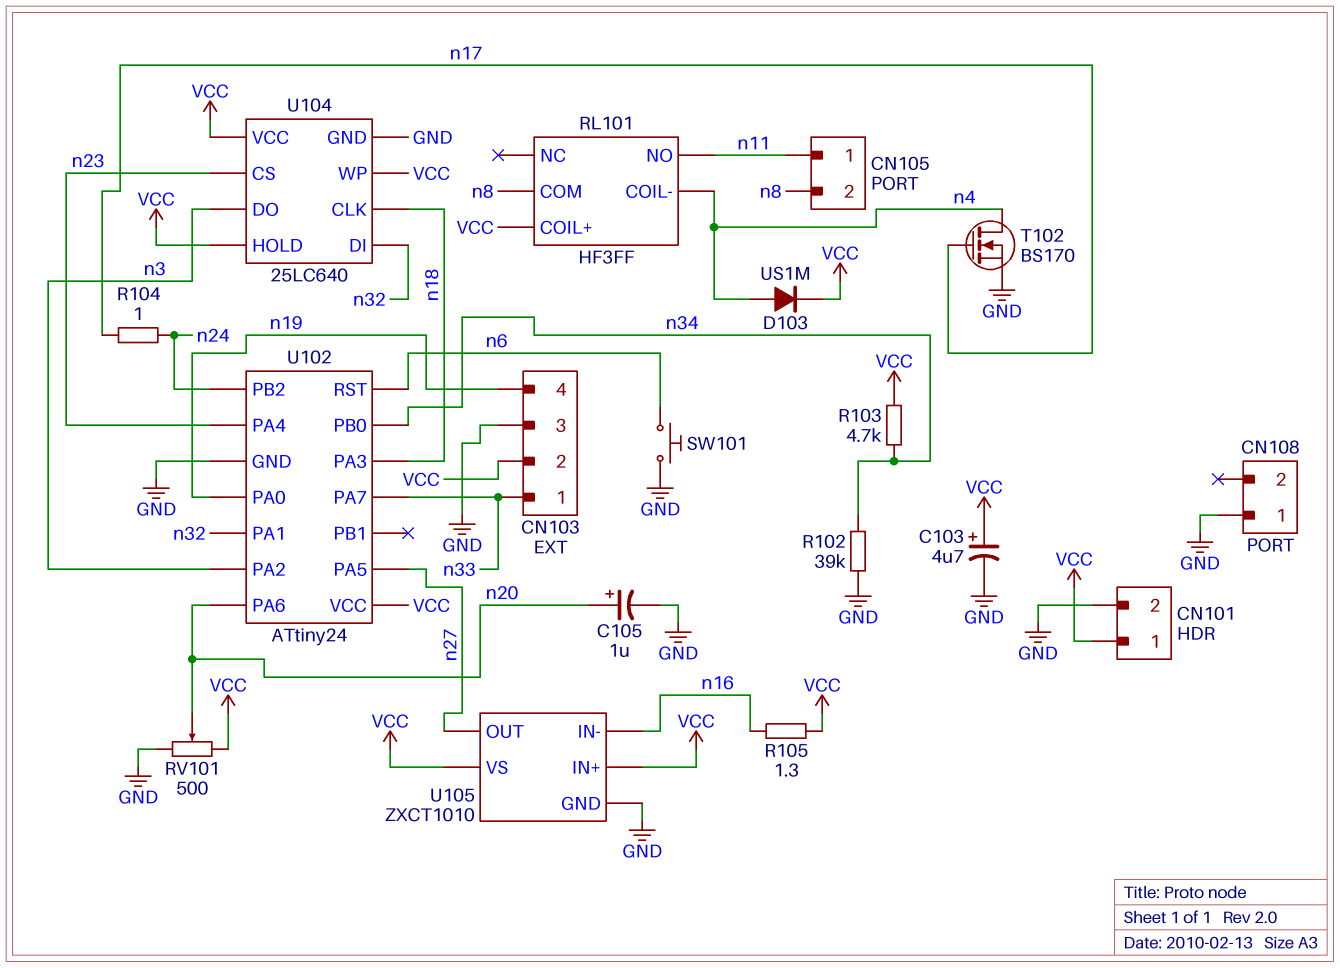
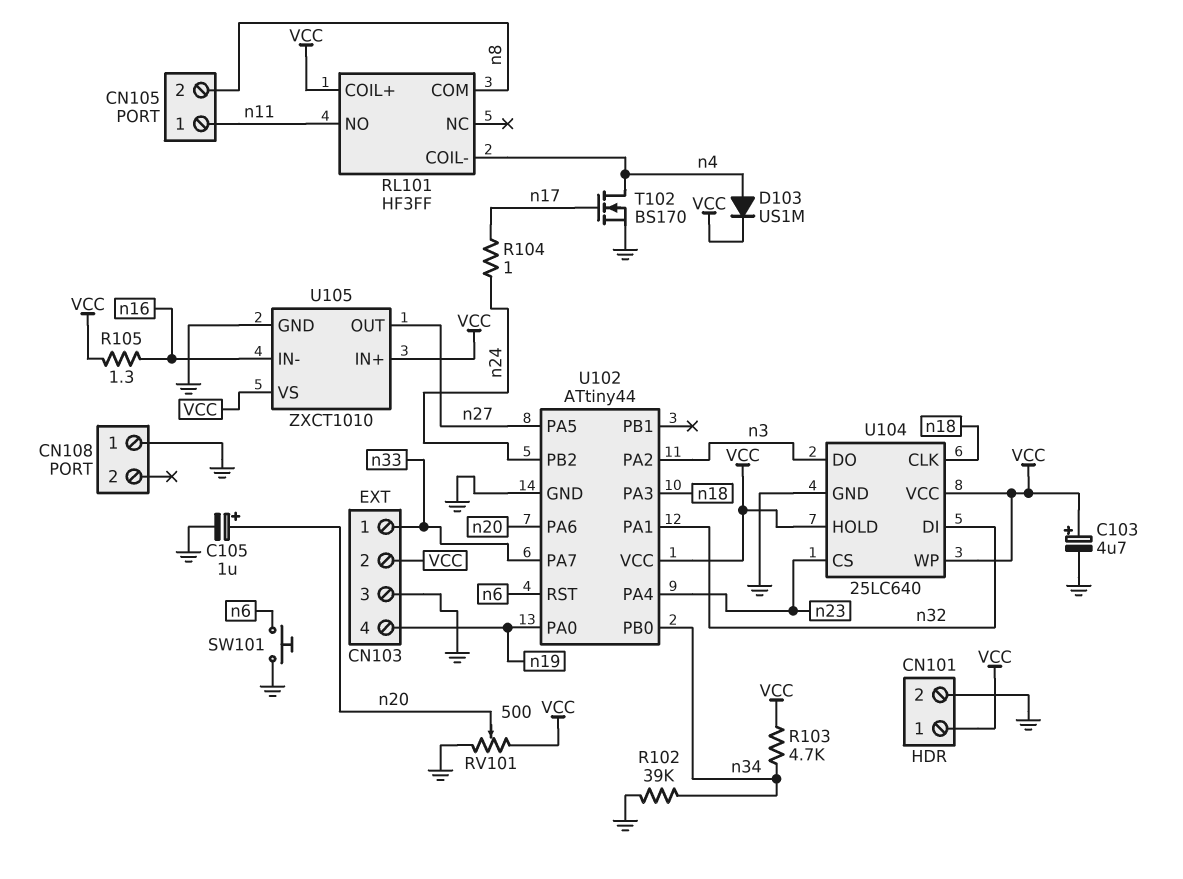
U102: ATtiny24 -> ATtiny44

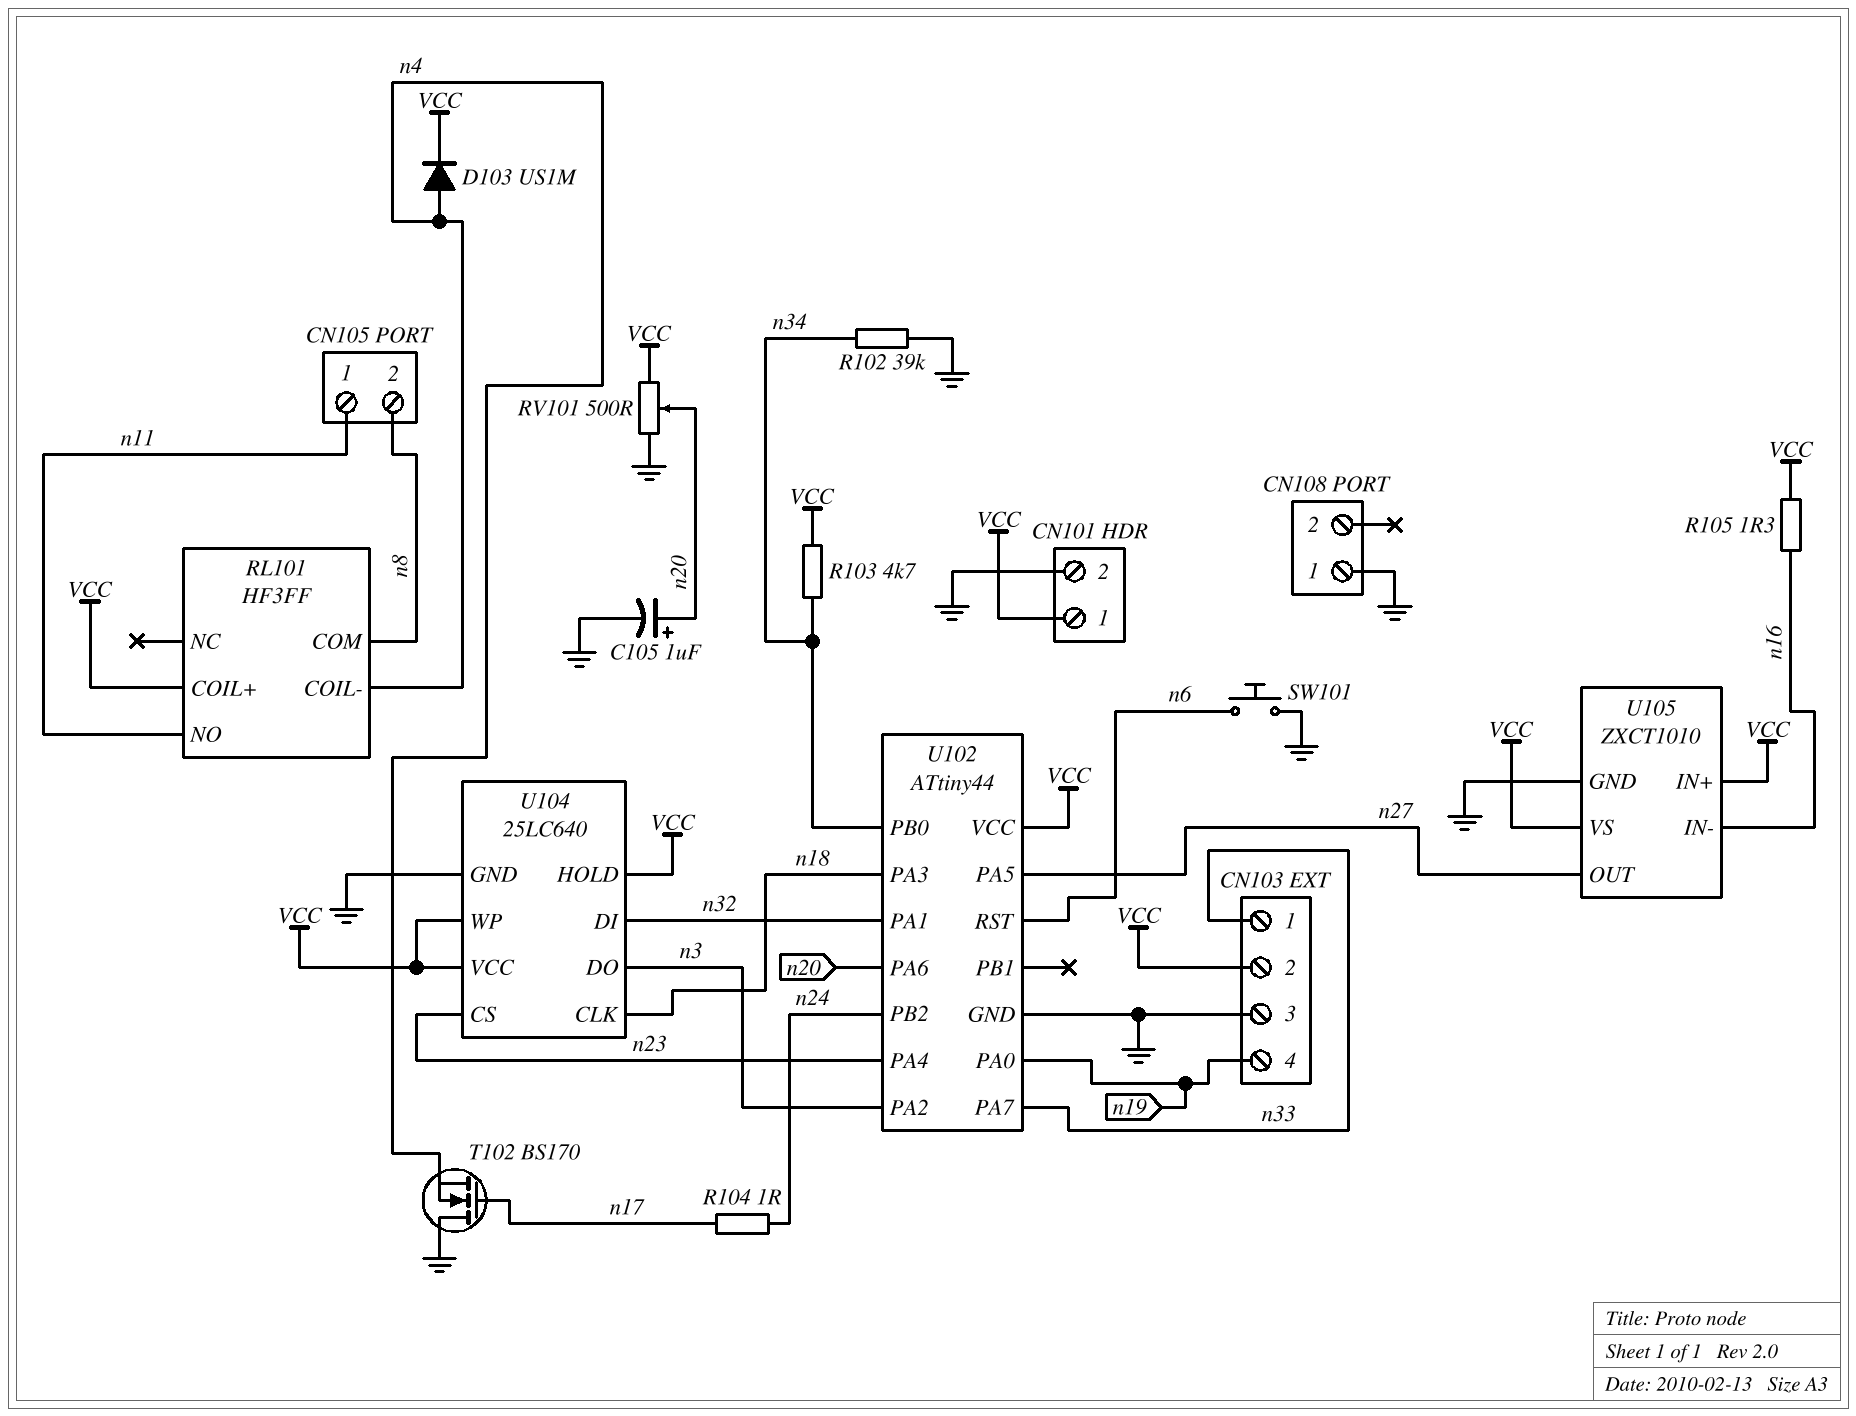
C103: 4.7uF (plus VCC, minus GND) -> none
T102: NMOS BS170 (G n17, D n4, S GND) -> NMOS BS170 (G n17, D GND, S n4)

